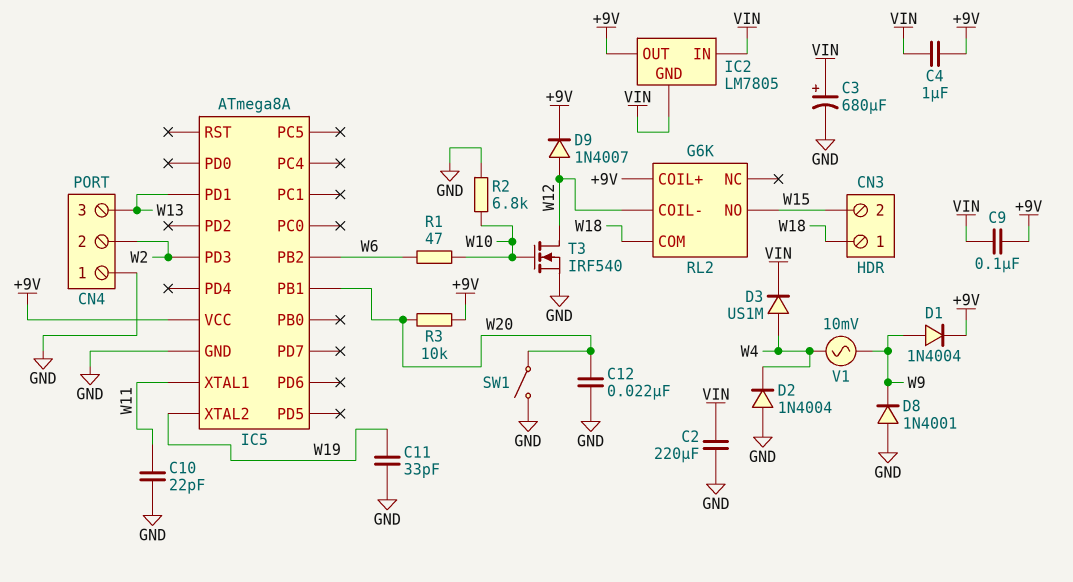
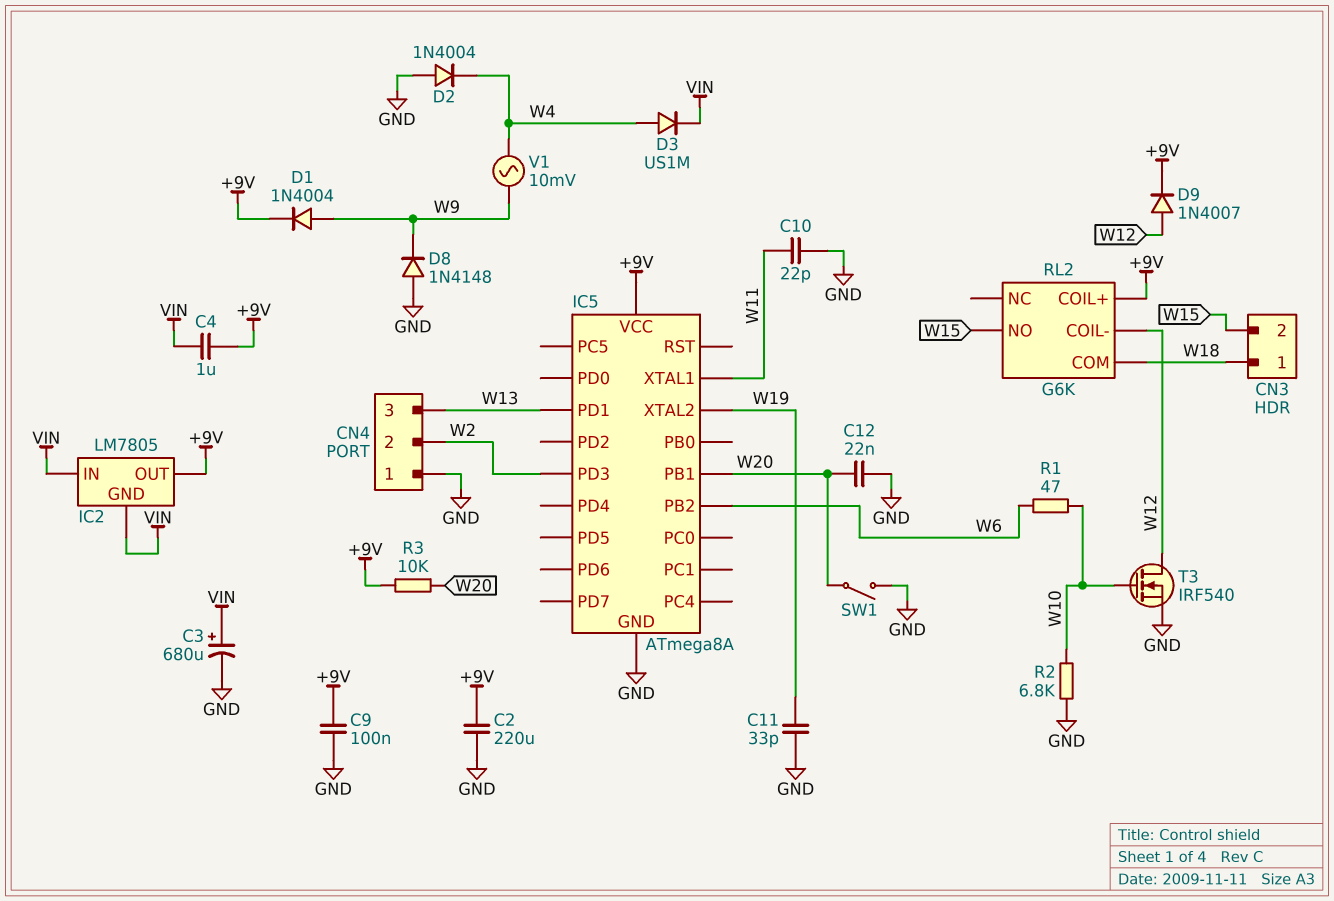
C2: 220uF (GND, VIN) -> 220uF (+9V, GND)
C9: 100nF (+9V, VIN) -> 100nF (+9V, GND)
D8: diode 1N4001 (A GND, K W9) -> diode 1N4148 (A GND, K W9)

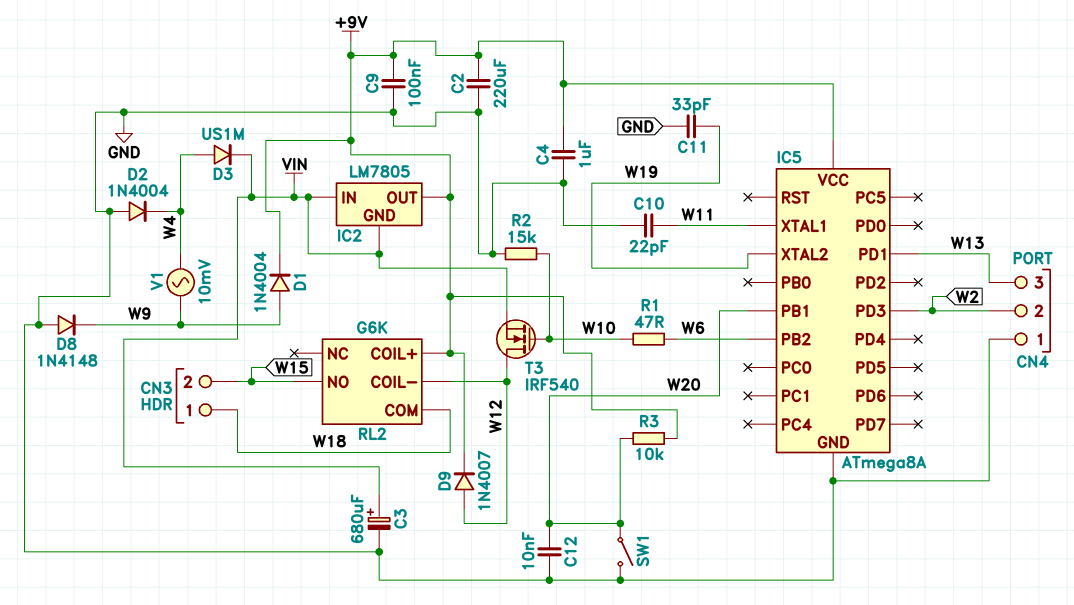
C4: 1uF (+9V, VIN) -> 1uF (+9V, GND)
C12: 22nF (GND, W20) -> 10nF (GND, W20)
R2: 6.8k (GND, W10) -> 15k (GND, W10)
T3: NMOS IRF540 (G W10, D W12, S GND) -> NMOS IRF540 (G W10, D W12, S VIN)

